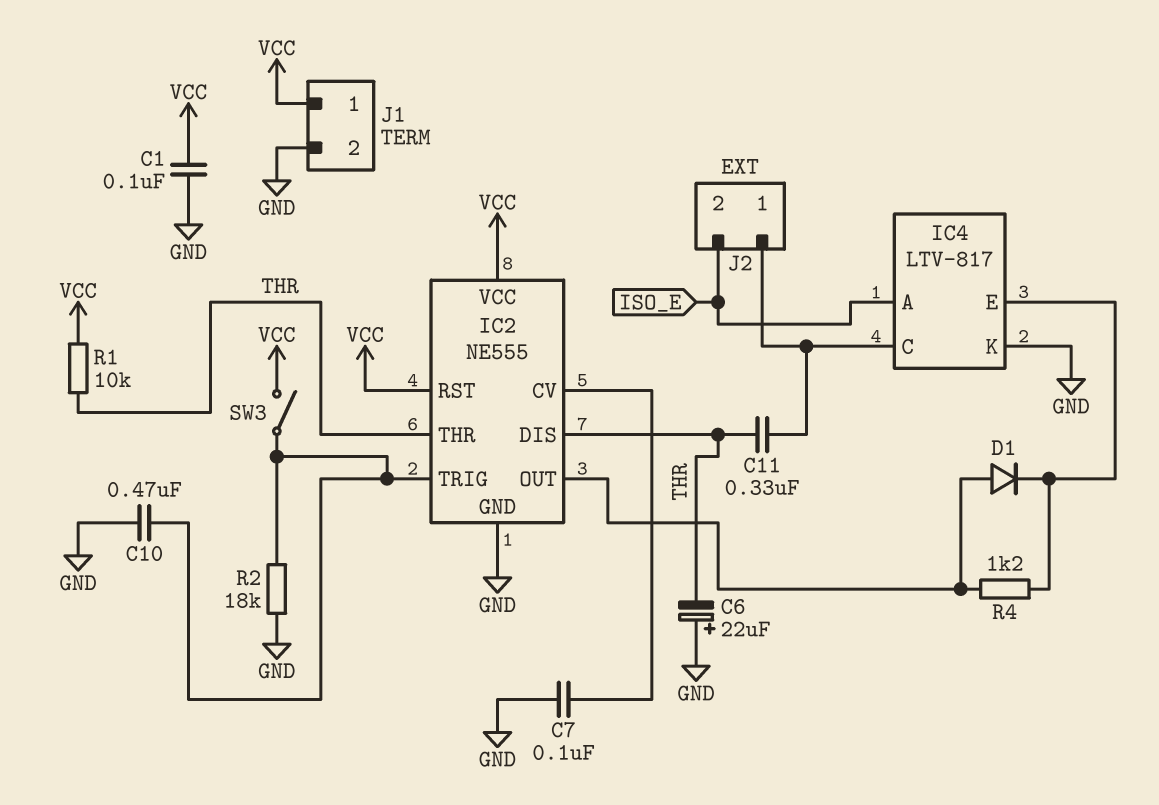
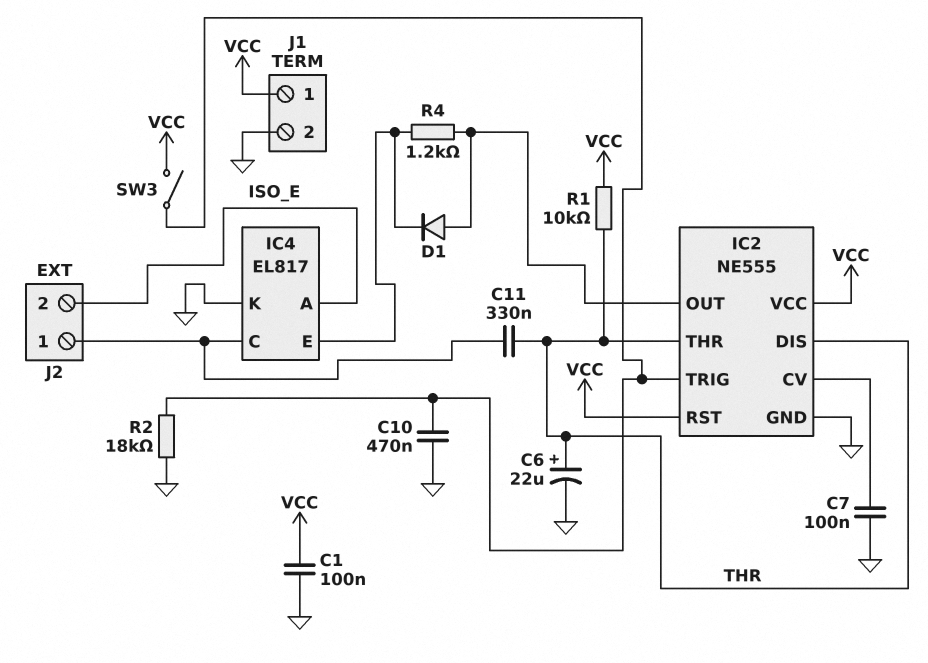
C6: 22uF (plus GND, minus THR) -> 22uF (plus THR, minus GND)
IC4: LTV-817 -> EL817

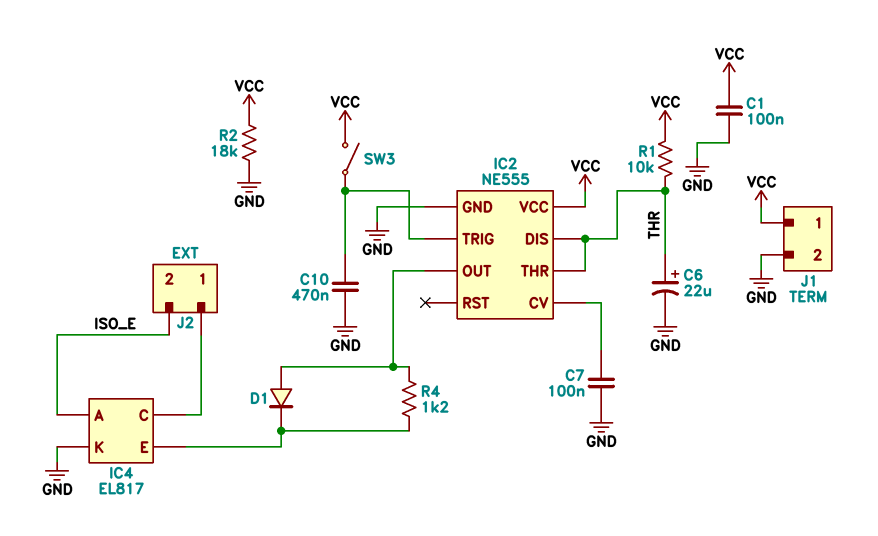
C11: 330nF (IC4/C, THR) -> none
IC2 pin RST: VCC -> none
R2: 18k (GND, IC2/TRIG) -> 18k (GND, VCC)

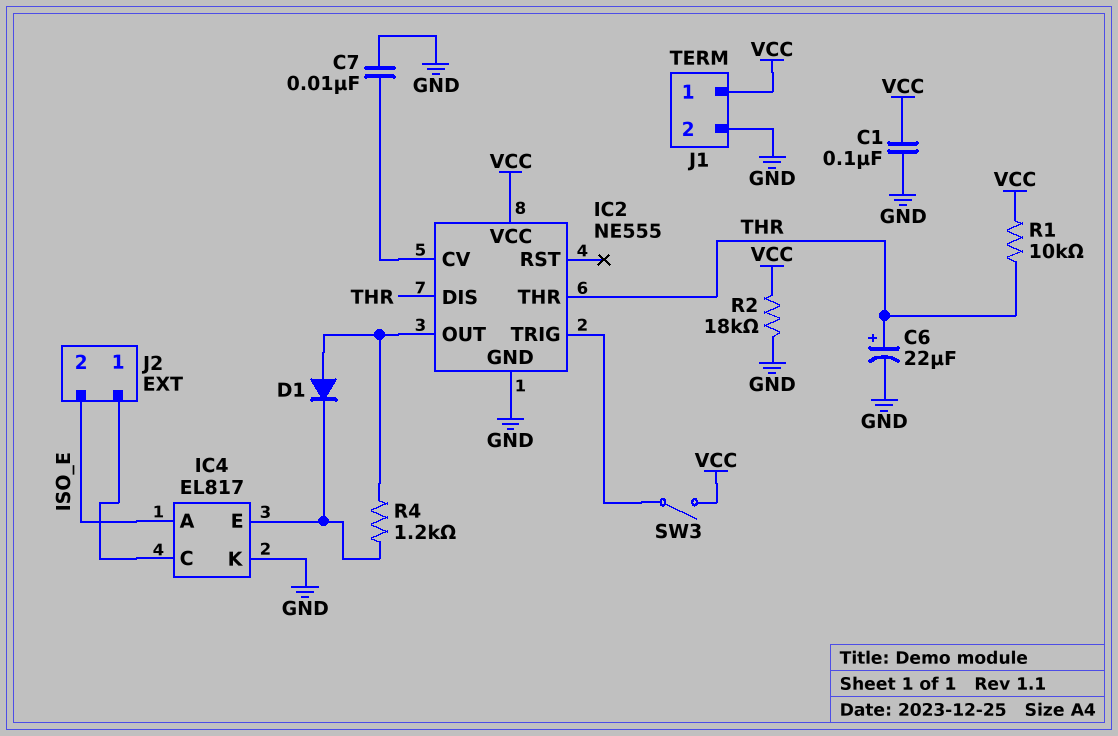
C7: 100nF (GND, IC2/CV) -> 10nF (GND, IC2/CV)
C10: 470nF (GND, IC2/TRIG) -> none

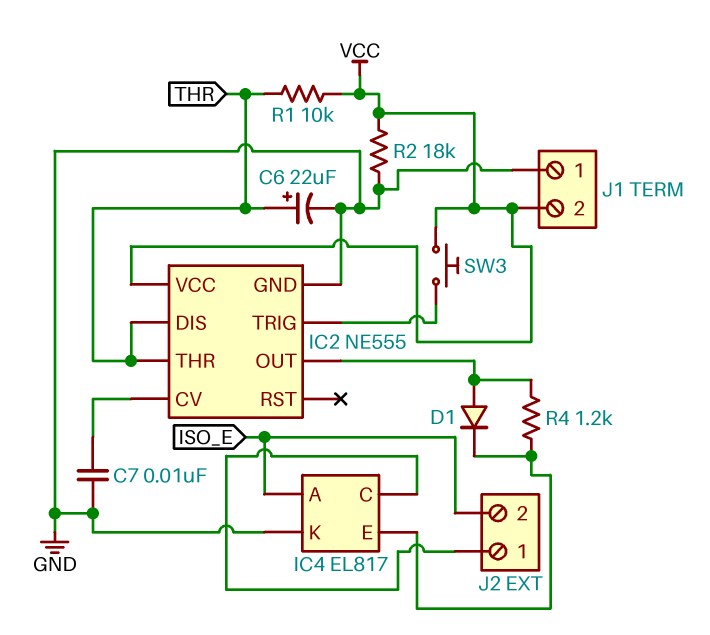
C1: 100nF (GND, VCC) -> none
J1 pin 1: VCC -> GND
J1 pin 2: GND -> VCC
SW3: switch (IC2/TRIG, VCC) -> button (IC2/TRIG, VCC)

